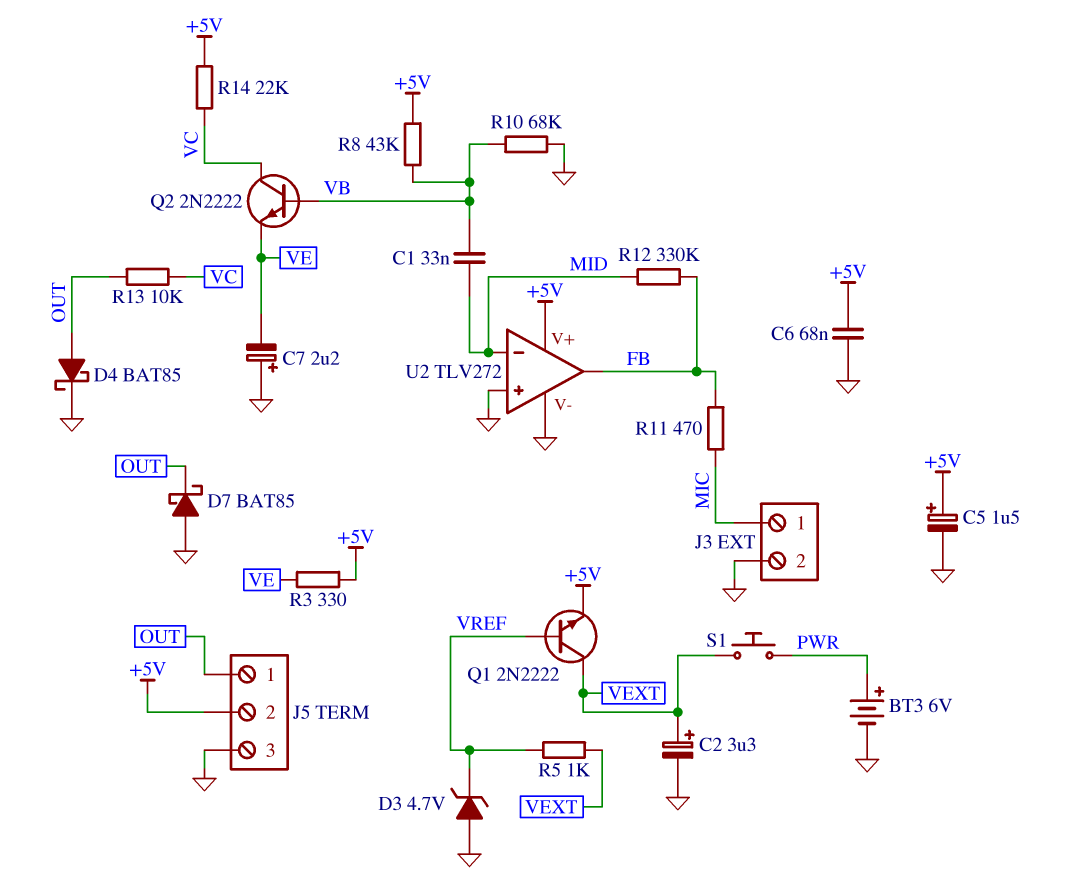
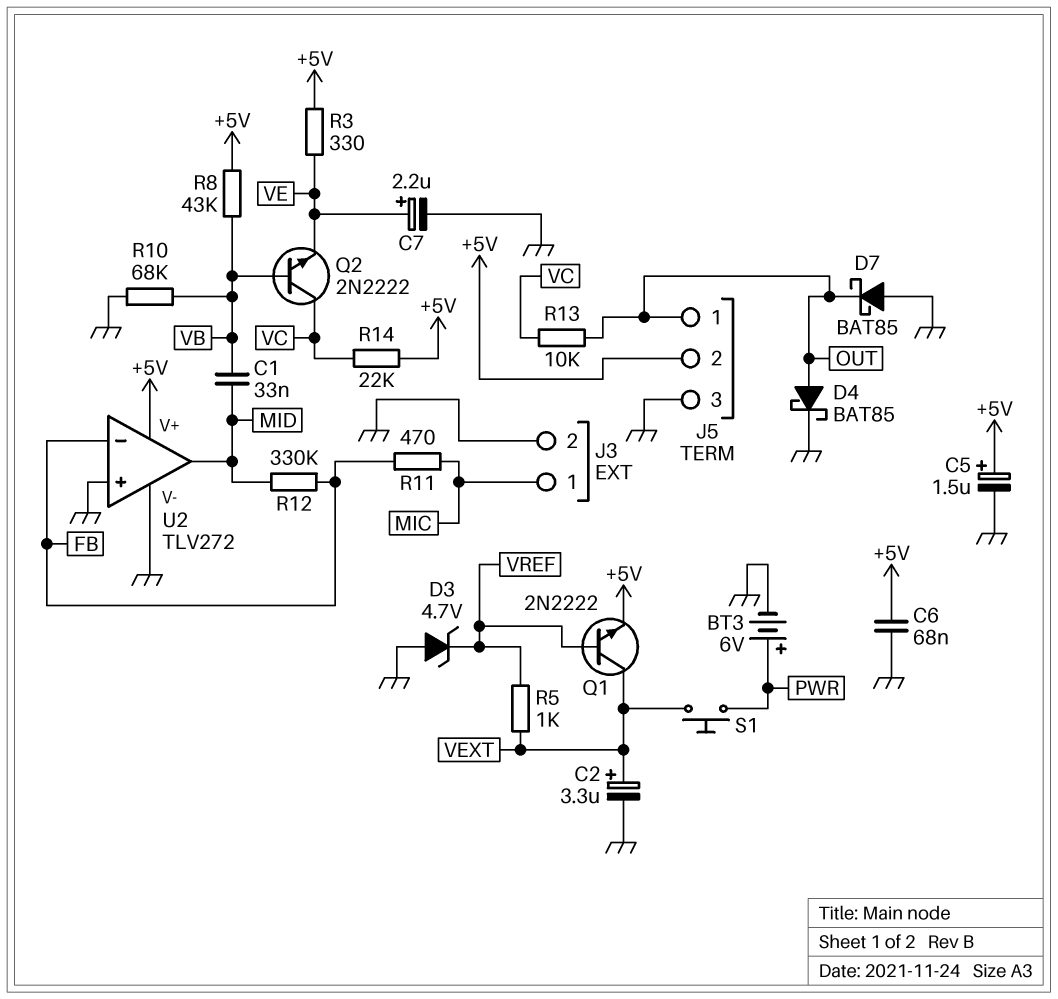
C7: 2.2uF (plus GND, minus VE) -> 2.2uF (plus VE, minus GND)
U2 pin in-: MID -> FB
U2 pin out: FB -> MID

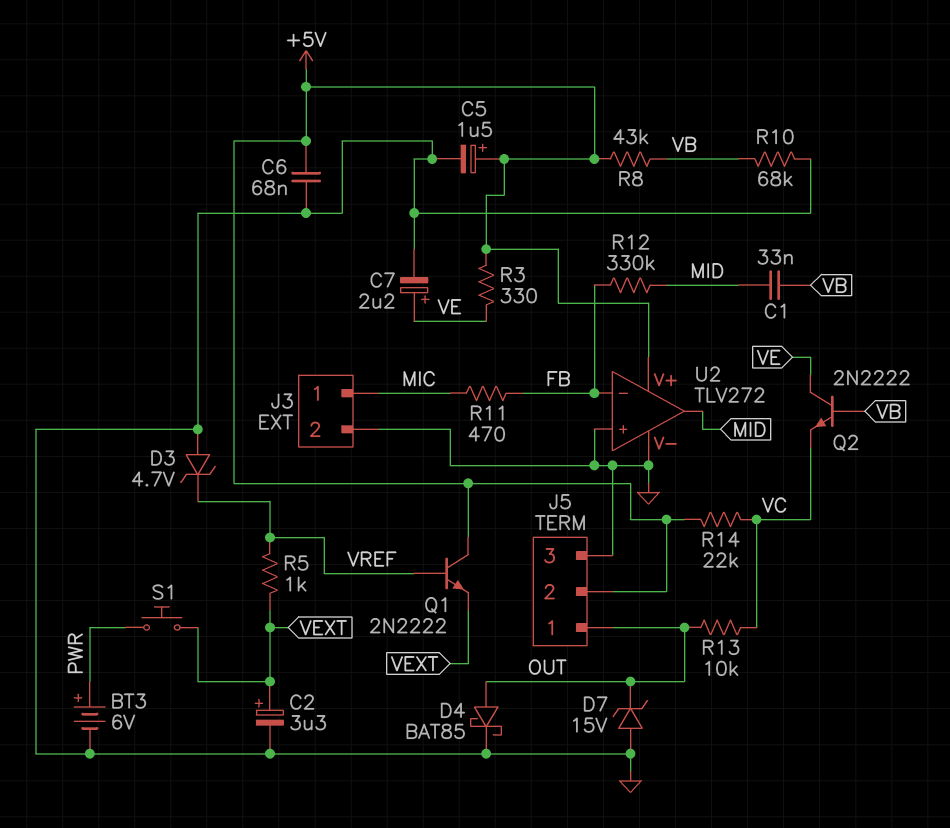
D7: schottky BAT85 (A GND, K OUT) -> zener 15V (A GND, K OUT)
Q1: NPN 2N2222 (B VREF, C VEXT, E +5V) -> NPN 2N2222 (B VREF, C +5V, E VEXT)
Q2: NPN 2N2222 (B VB, C VC, E VE) -> NPN 2N2222 (B VB, C VE, E VC)

